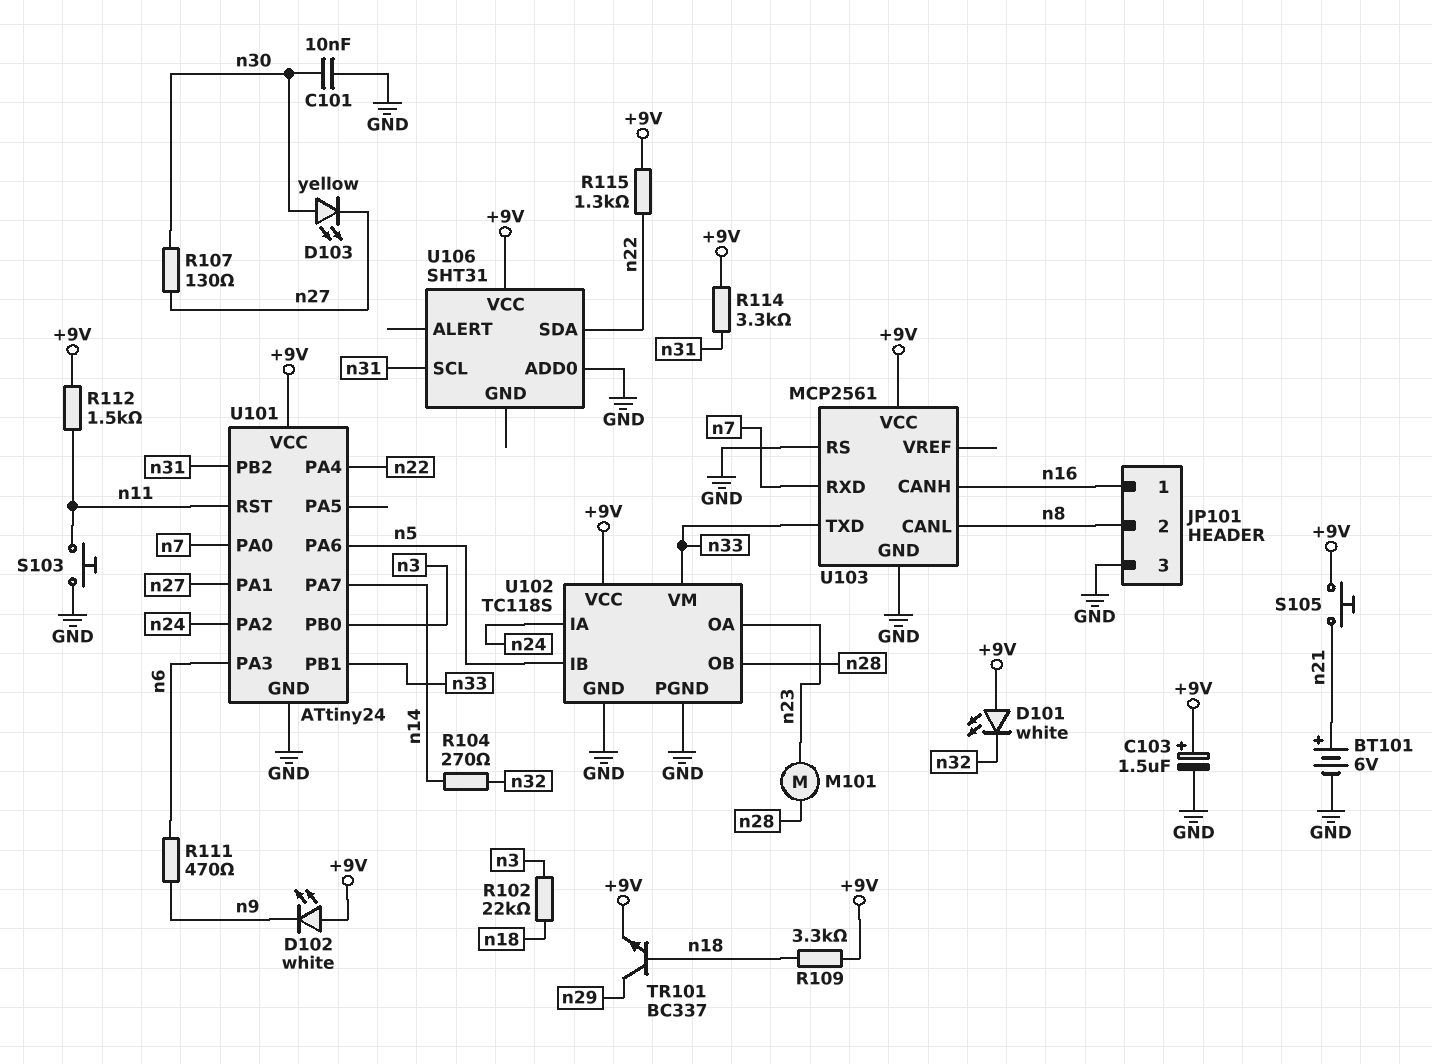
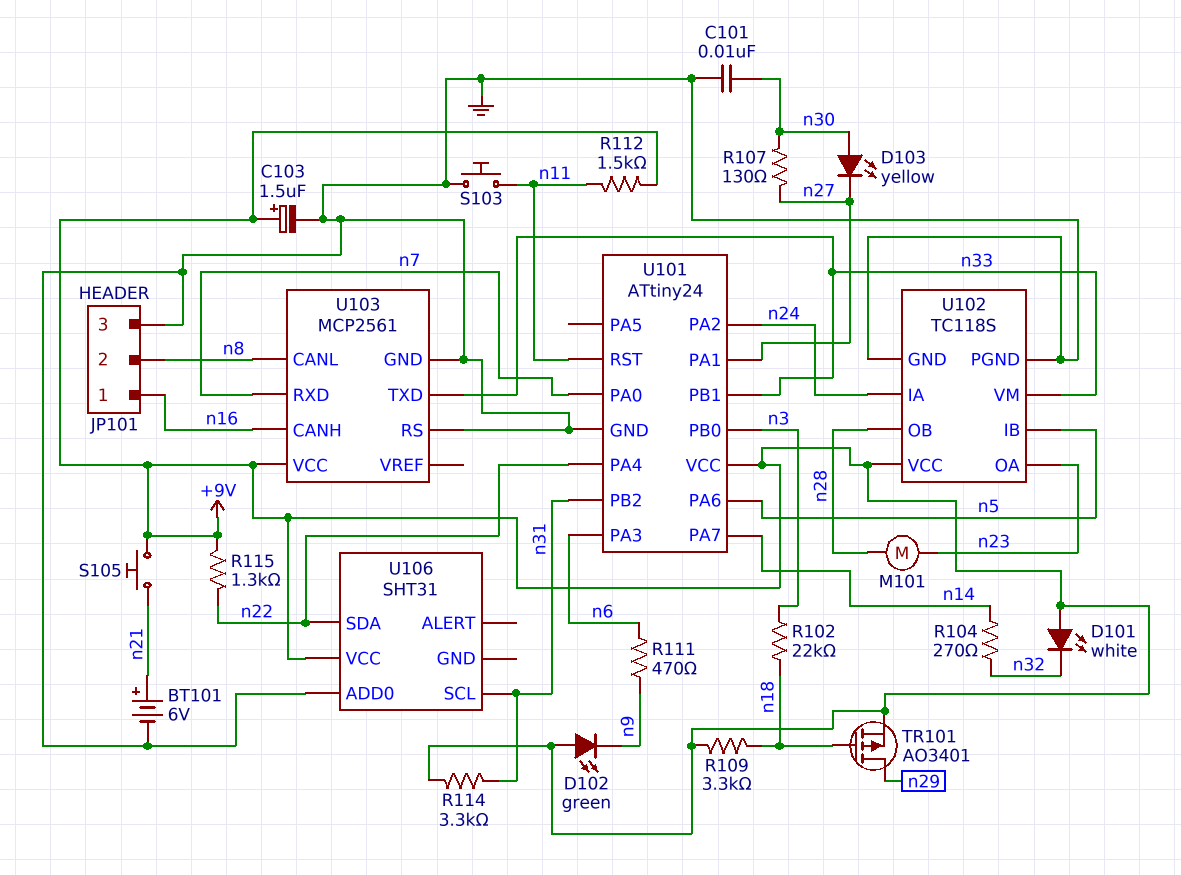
D102: LED white (A +9V, K n9) -> LED green (A +9V, K n9)
TR101: NPN BC337 (B n18, C n29, E +9V) -> PMOS AO3401 (G n18, D n29, S +9V)

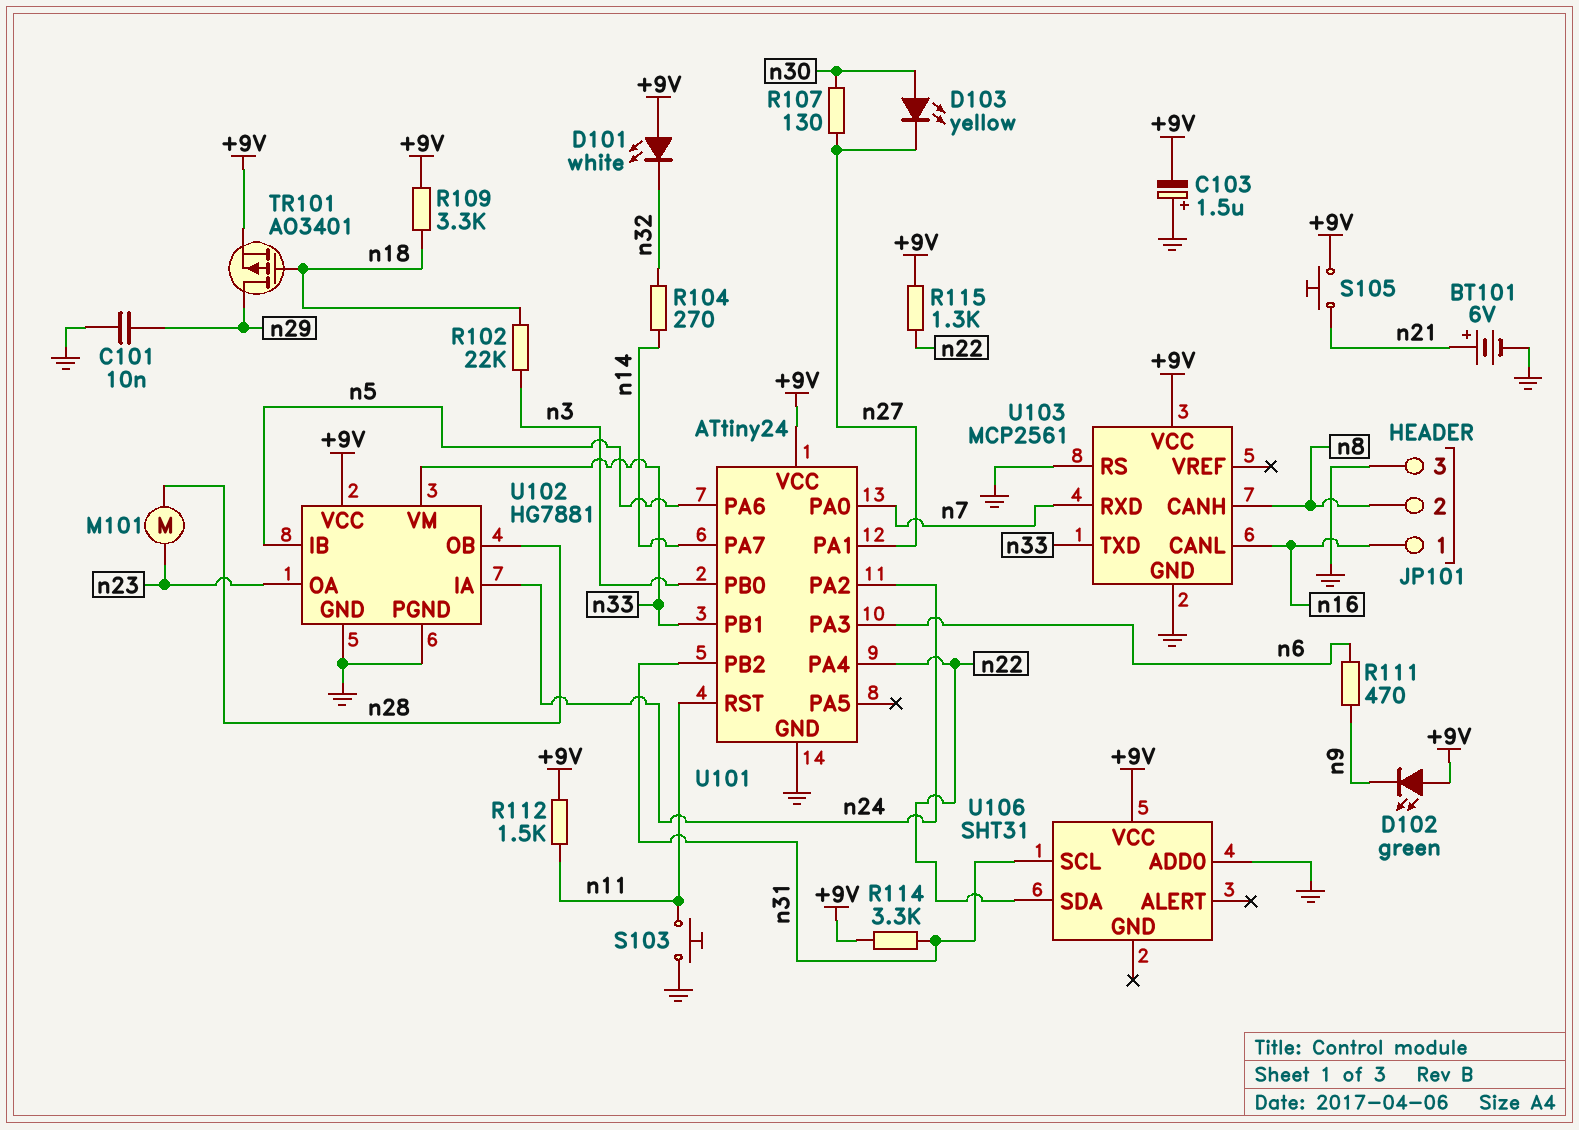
C101: 10nF (GND, n30) -> 10nF (GND, n29)
C103: 1.5uF (plus +9V, minus GND) -> 1.5uF (plus GND, minus +9V)
U102: TC118S -> HG7881
U103 pin CANH: n16 -> n8
U103 pin CANL: n8 -> n16

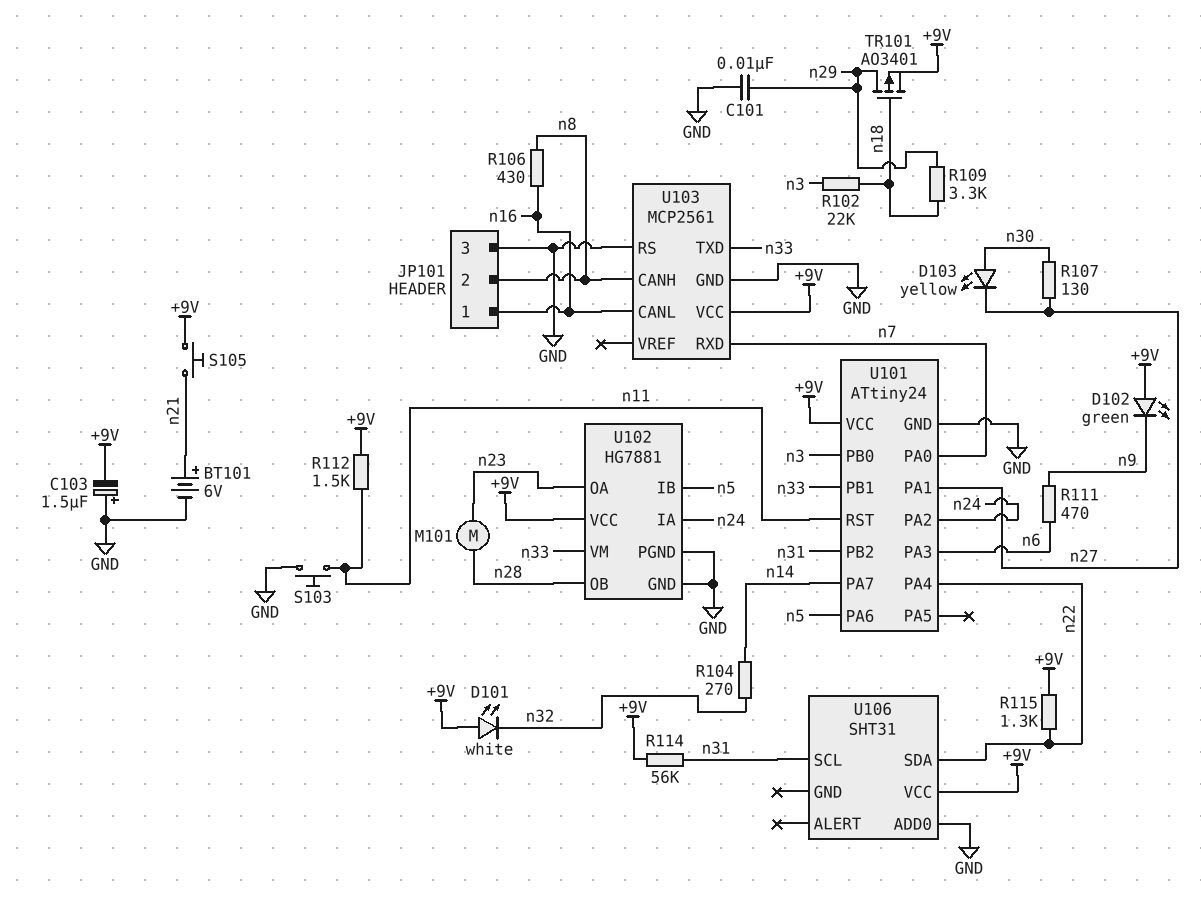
R106: none -> 430 (n8, n16)
R109: 3.3k (+9V, n18) -> 3.3k (n18, n29)
R114: 3.3k (+9V, n31) -> 56k (+9V, n31)

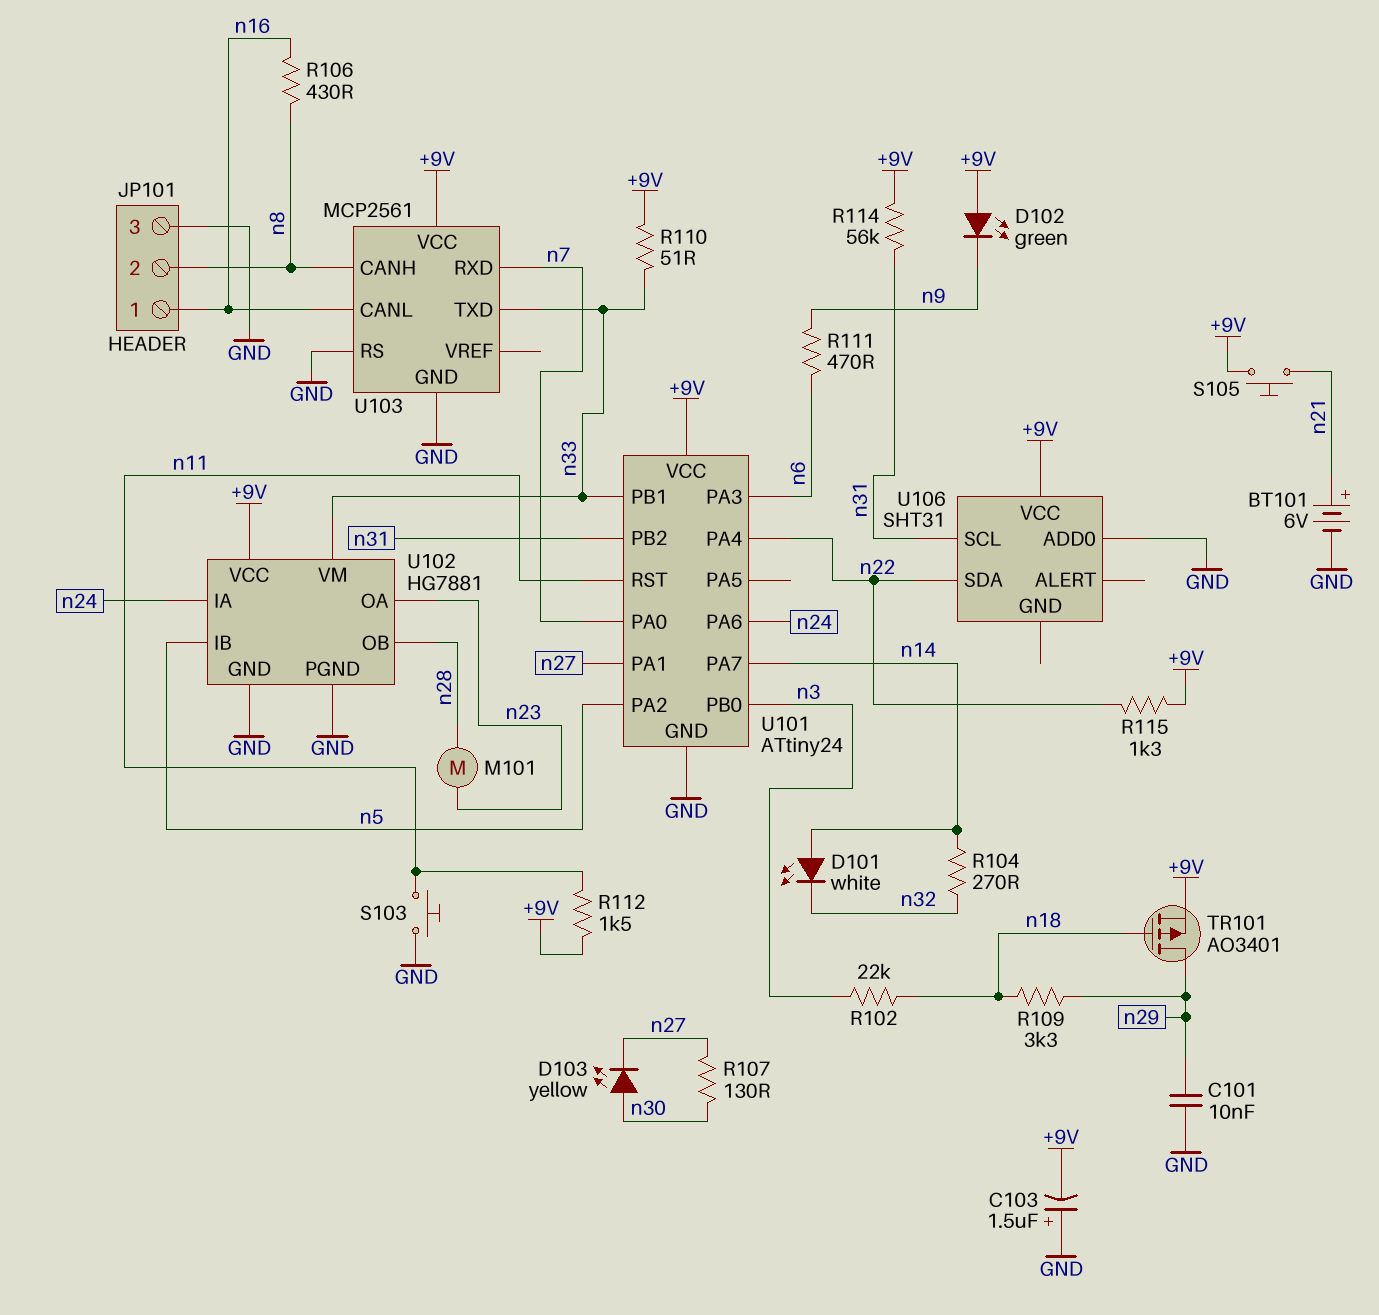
D101: LED white (A +9V, K n32) -> LED white (A n14, K n32)
R110: none -> 51 (+9V, n33)
U101 pin PA2: n24 -> n5
U101 pin PA6: n5 -> n24

